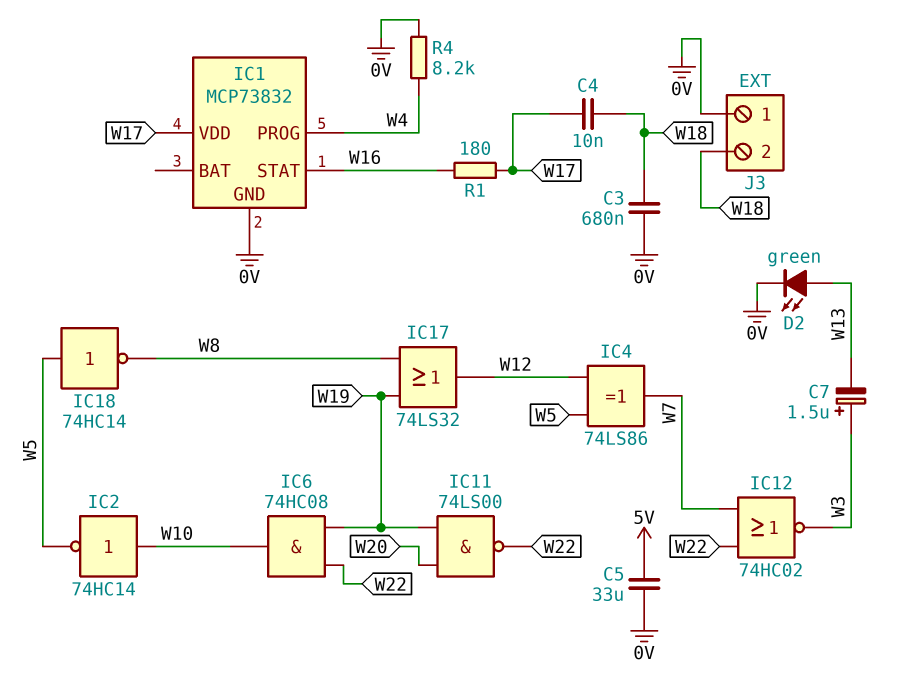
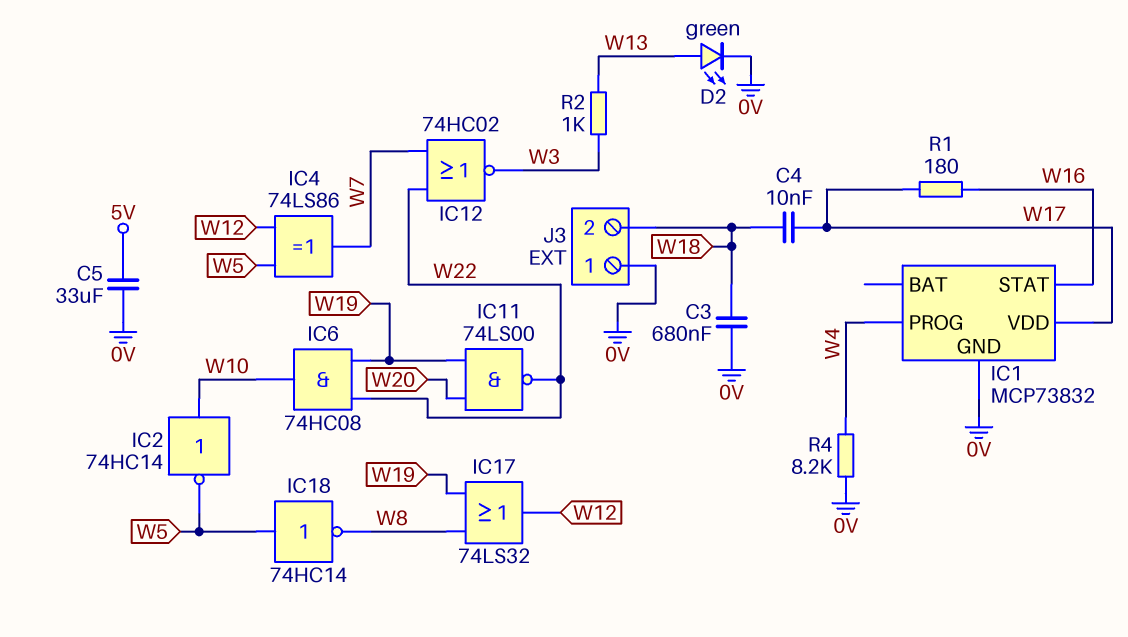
C7: 1.5uF (plus W3, minus W13) -> none
R2: none -> 1k (W3, W13)

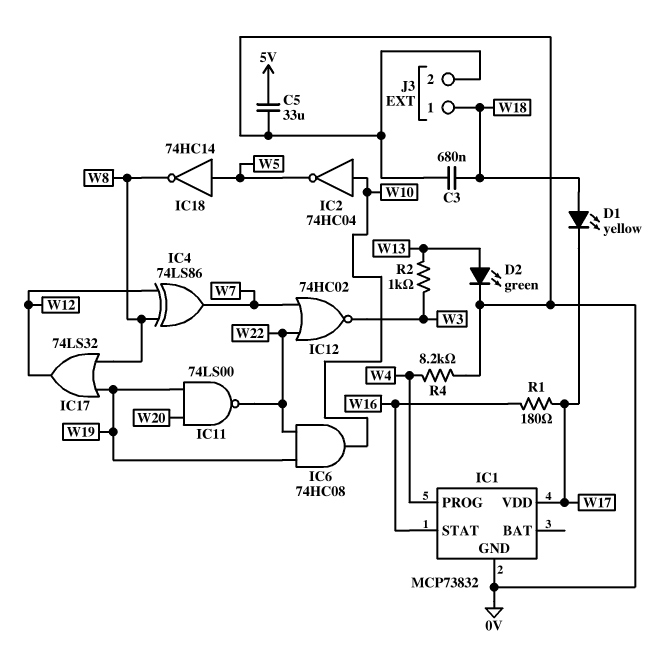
C4: 10nF (W17, W18) -> none
D1: none -> LED yellow (A W18, K W17)
IC2: NOT 74HC14 (in W10, out W5) -> NOT 74HC04 (in W10, out W5)
IC4: XOR 74LS86 (in W5, in W12, out W7) -> XOR 74LS86 (in W8, in W12, out W7)
J3 pin 1: 0V -> W18
J3 pin 2: W18 -> 0V

